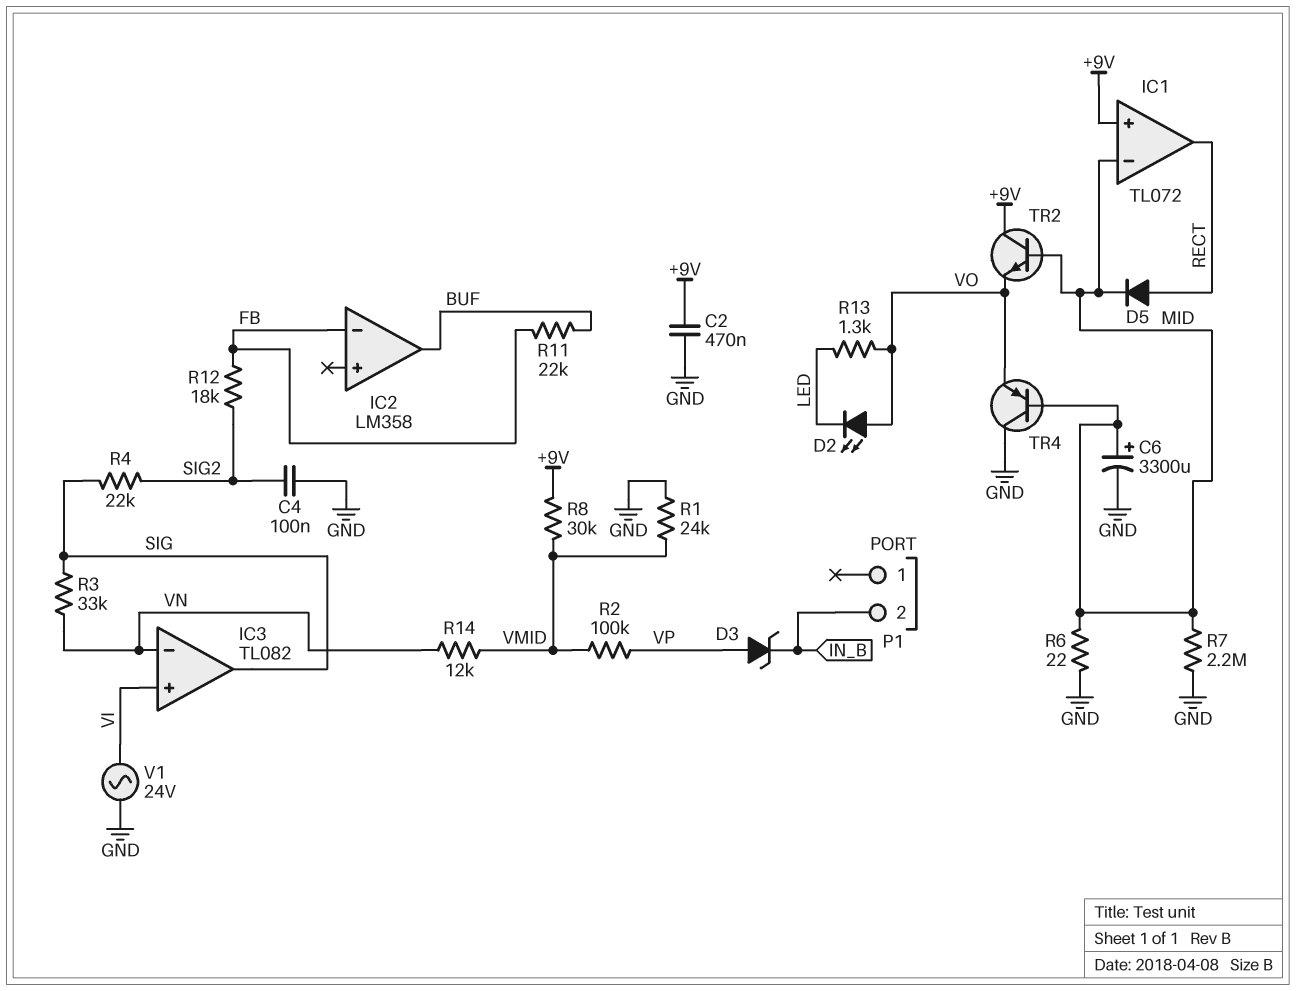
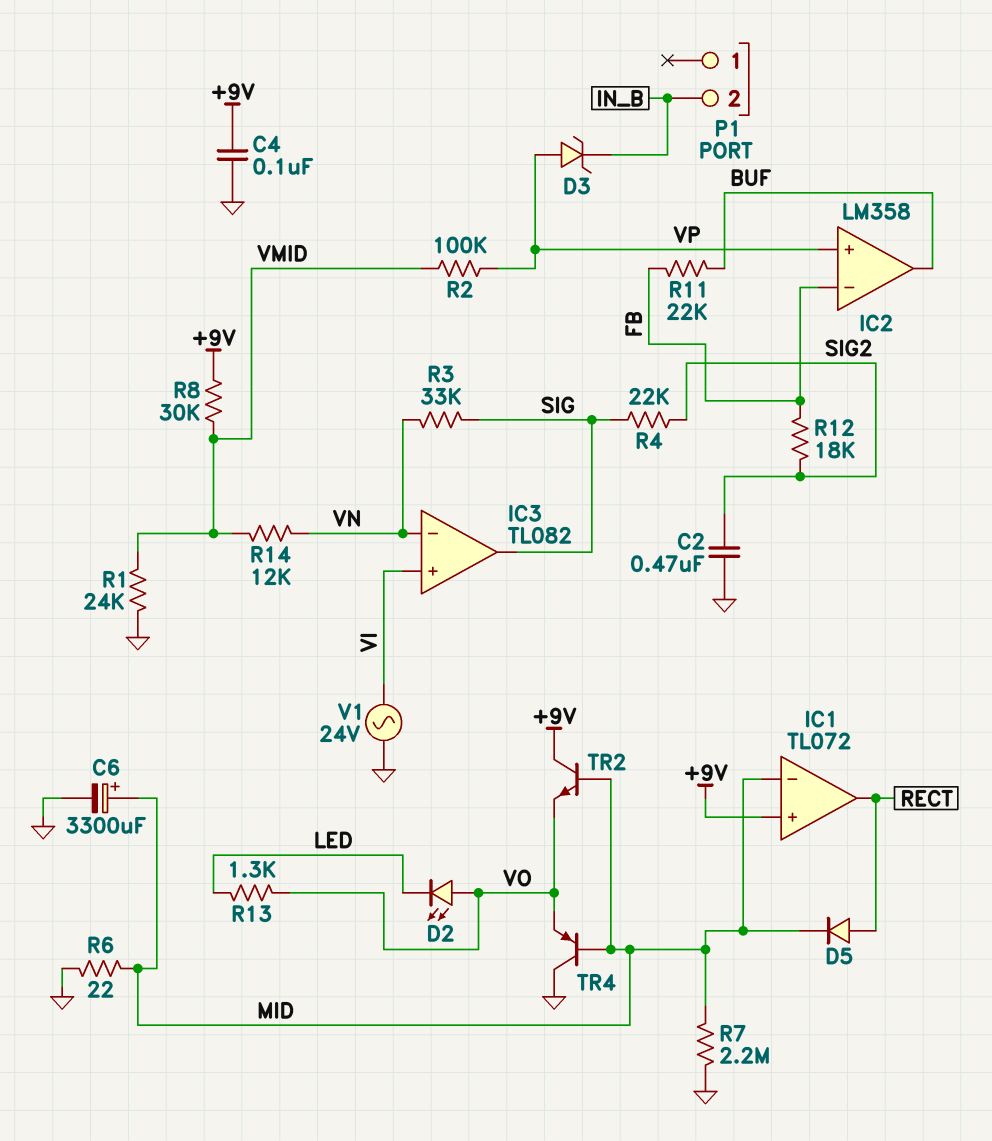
C2: 470nF (+9V, GND) -> 470nF (GND, SIG2)
C4: 100nF (GND, SIG2) -> 100nF (+9V, GND)
IC2 pin in+: none -> VP

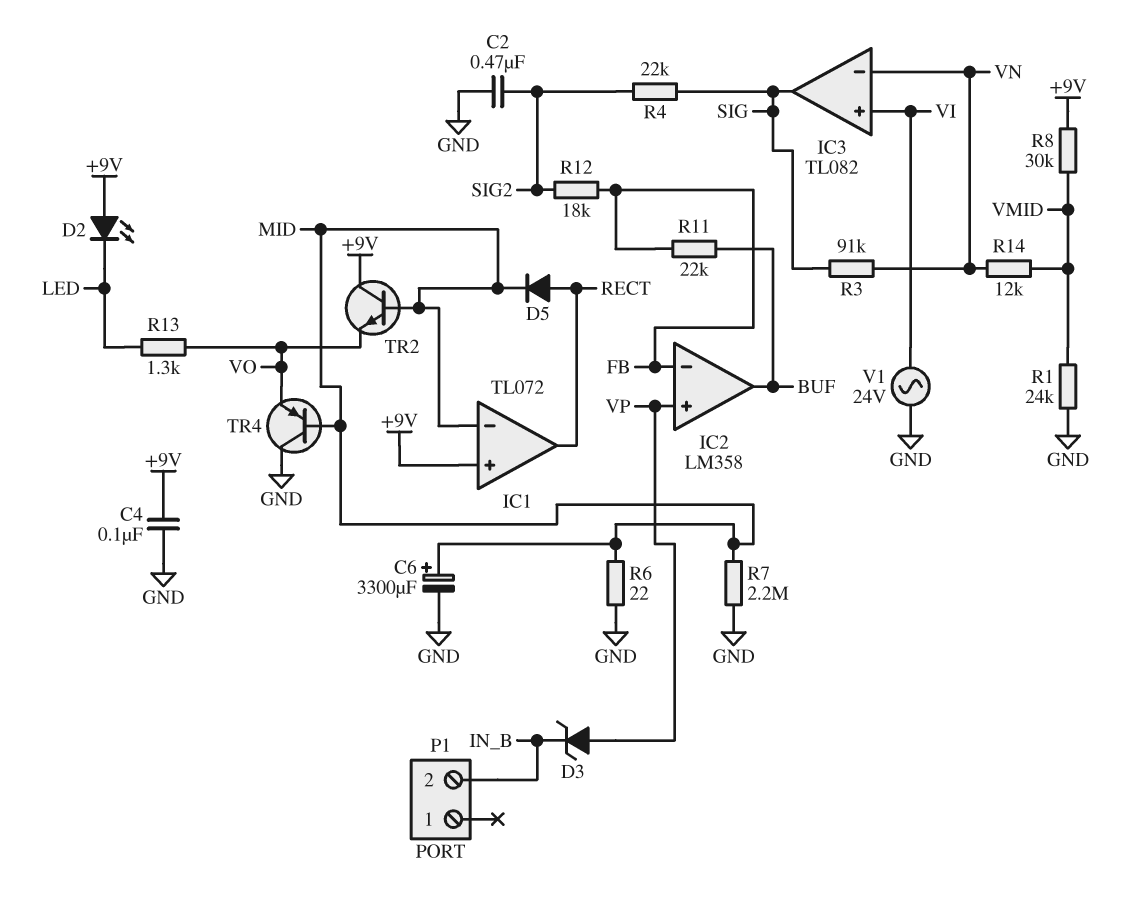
D2: LED (A VO, K LED) -> LED (A +9V, K LED)
R2: 100k (VMID, VP) -> none
R3: 33k (SIG, VN) -> 91k (SIG, VN)

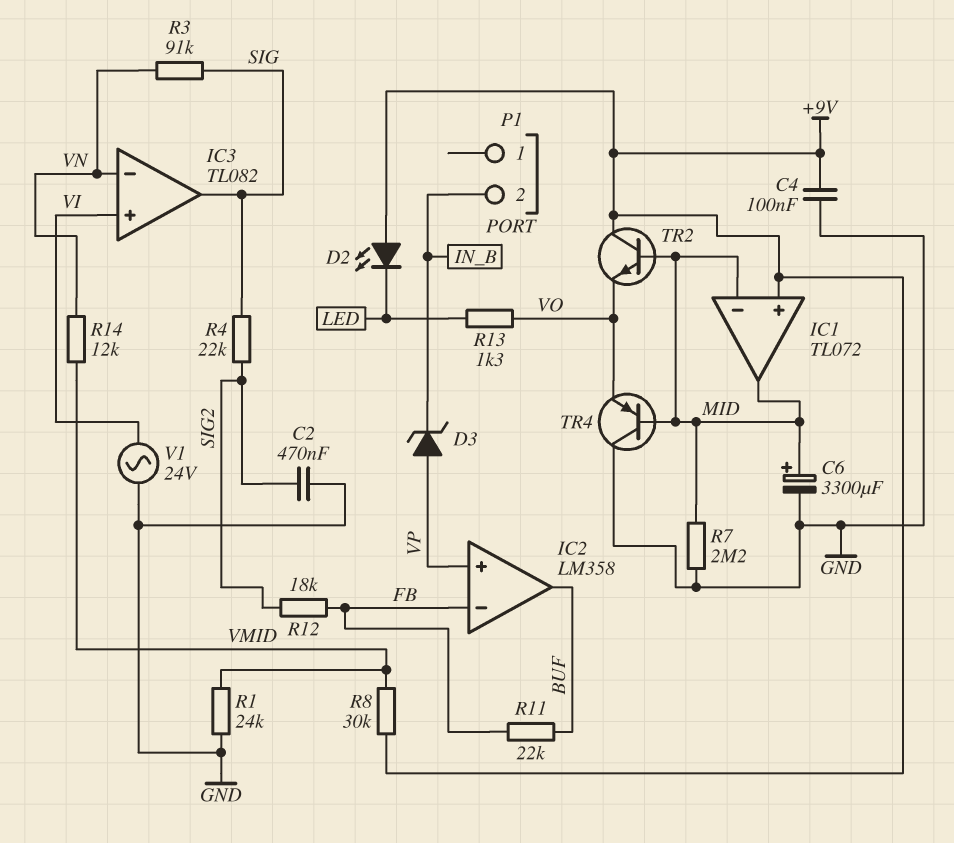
D5: diode (A RECT, K MID) -> none
IC1 pin out: RECT -> MID
R6: 22 (GND, MID) -> none

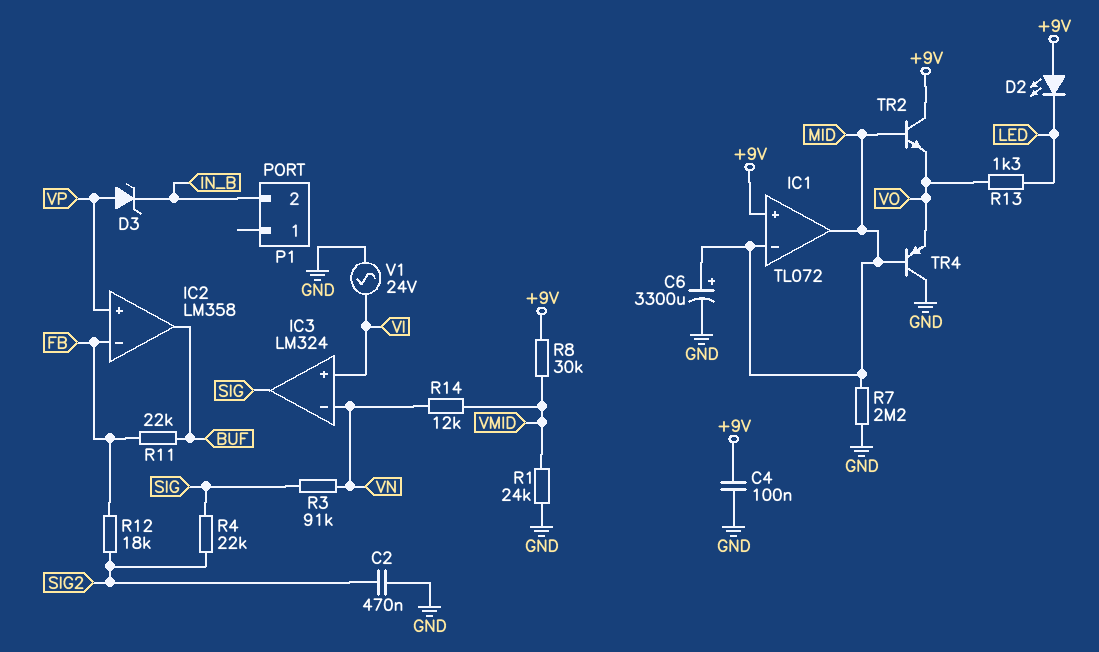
IC3: TL082 -> LM324

